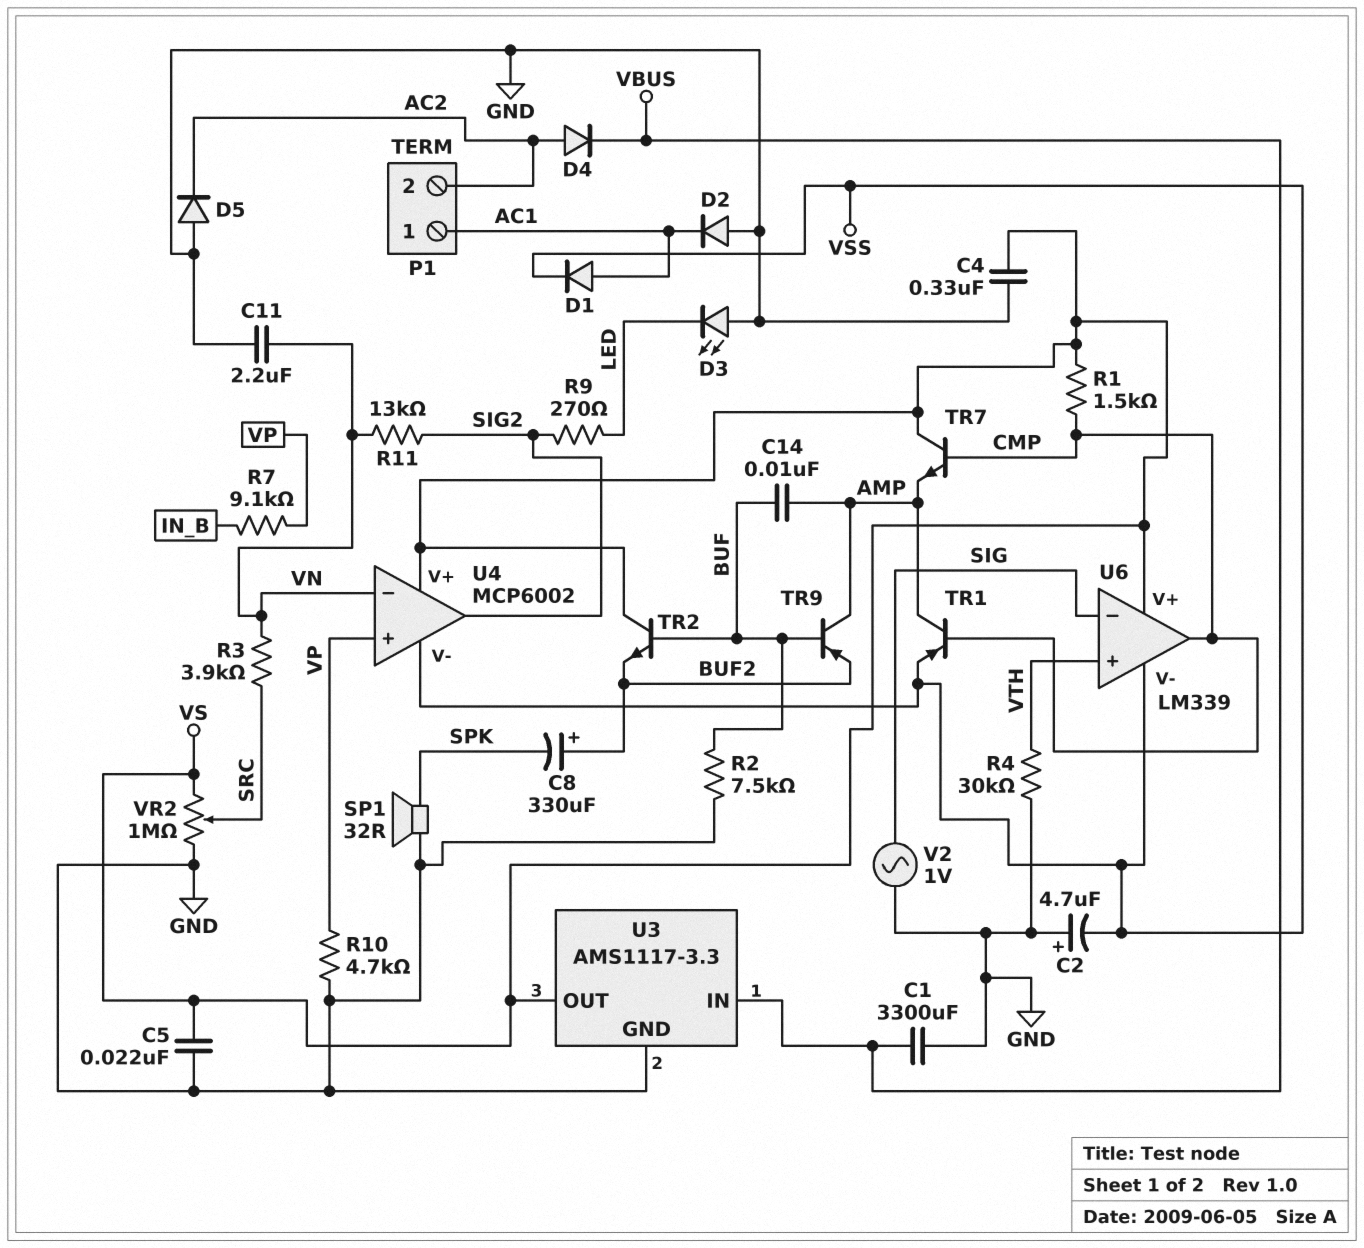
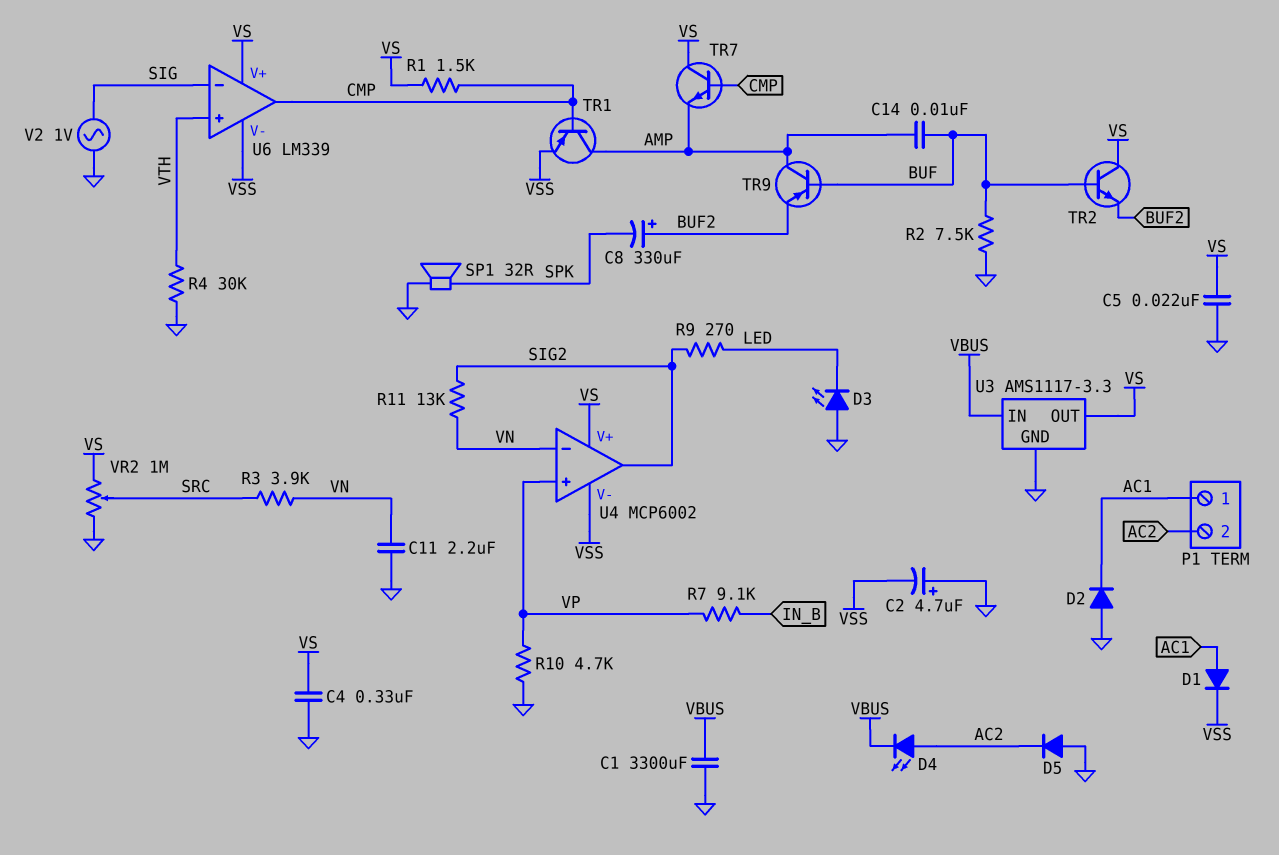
D4: diode (A AC2, K VBUS) -> LED (A AC2, K VBUS)

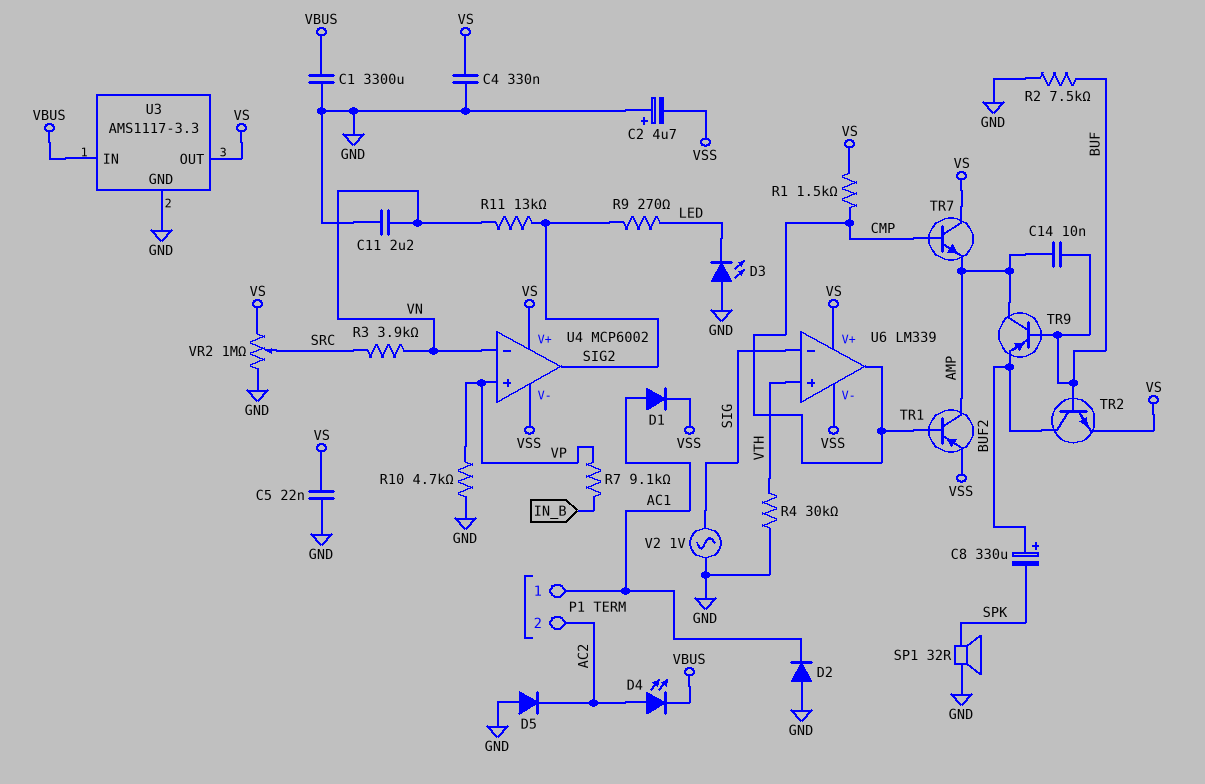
TR2: NPN (B BUF, C VS, E BUF2) -> NPN (B BUF, C BUF2, E VS)

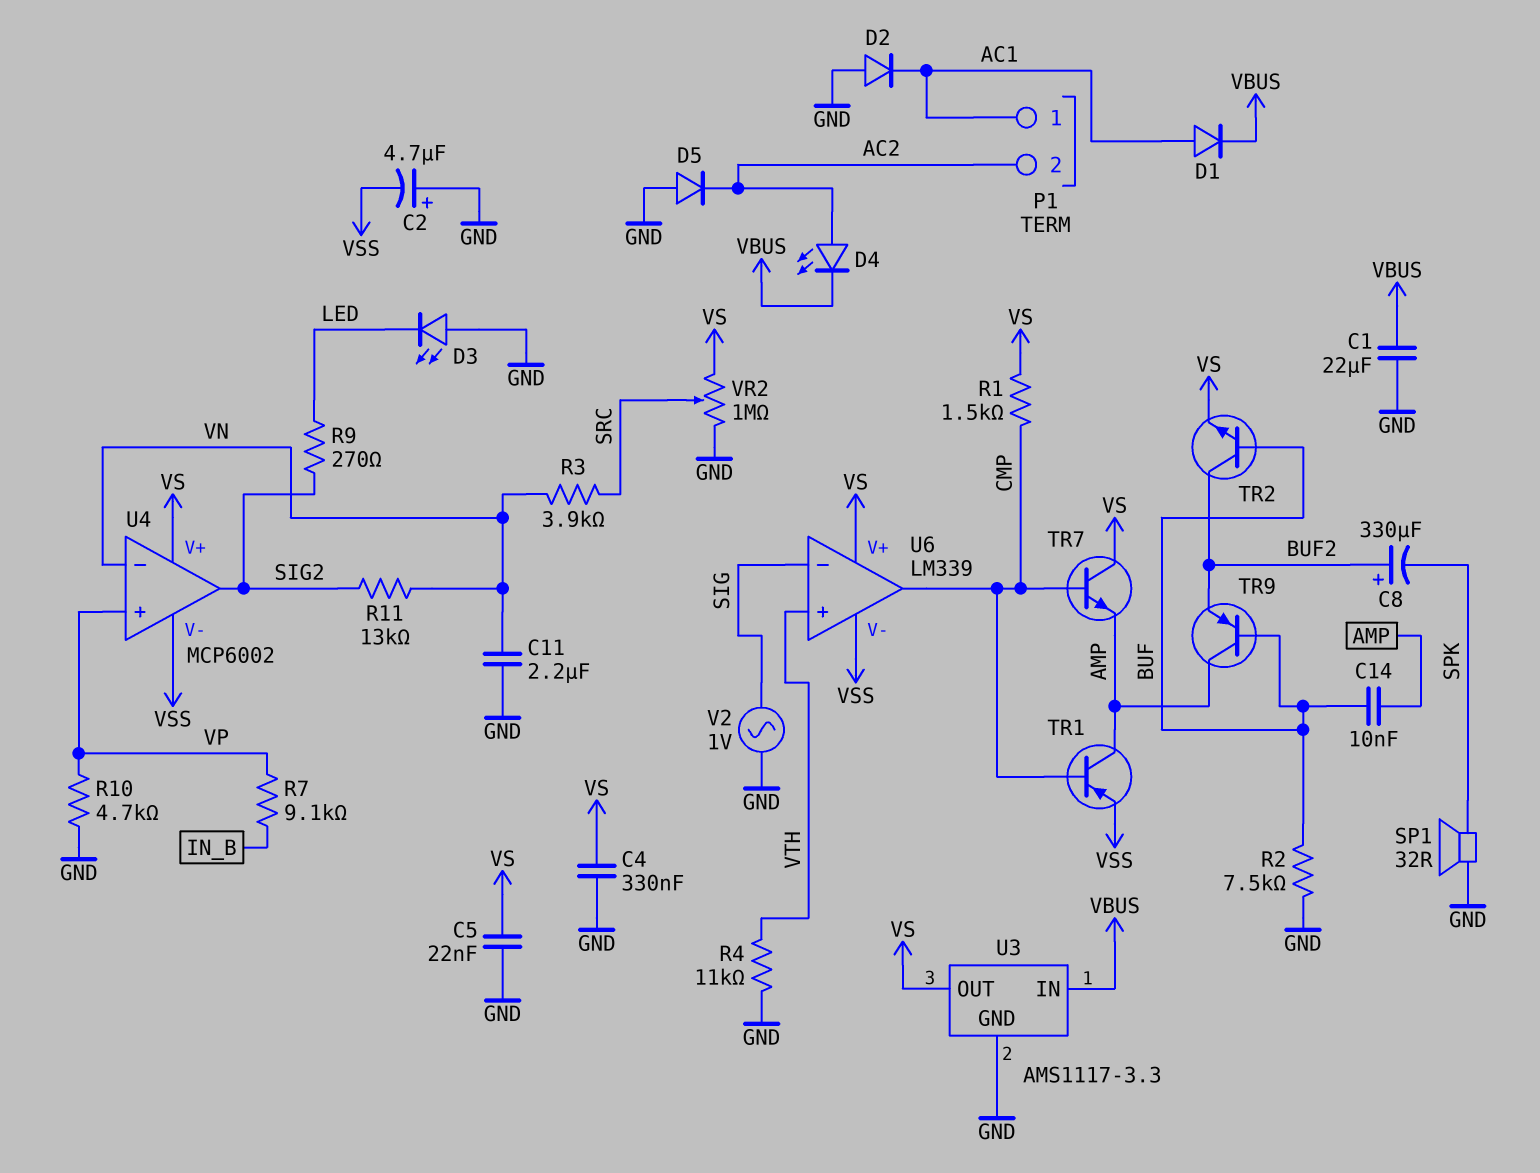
C1: 3300uF (GND, VBUS) -> 22uF (GND, VBUS)
D1: diode (A AC1, K VSS) -> diode (A AC1, K VBUS)
R4: 30k (GND, VTH) -> 11k (GND, VTH)

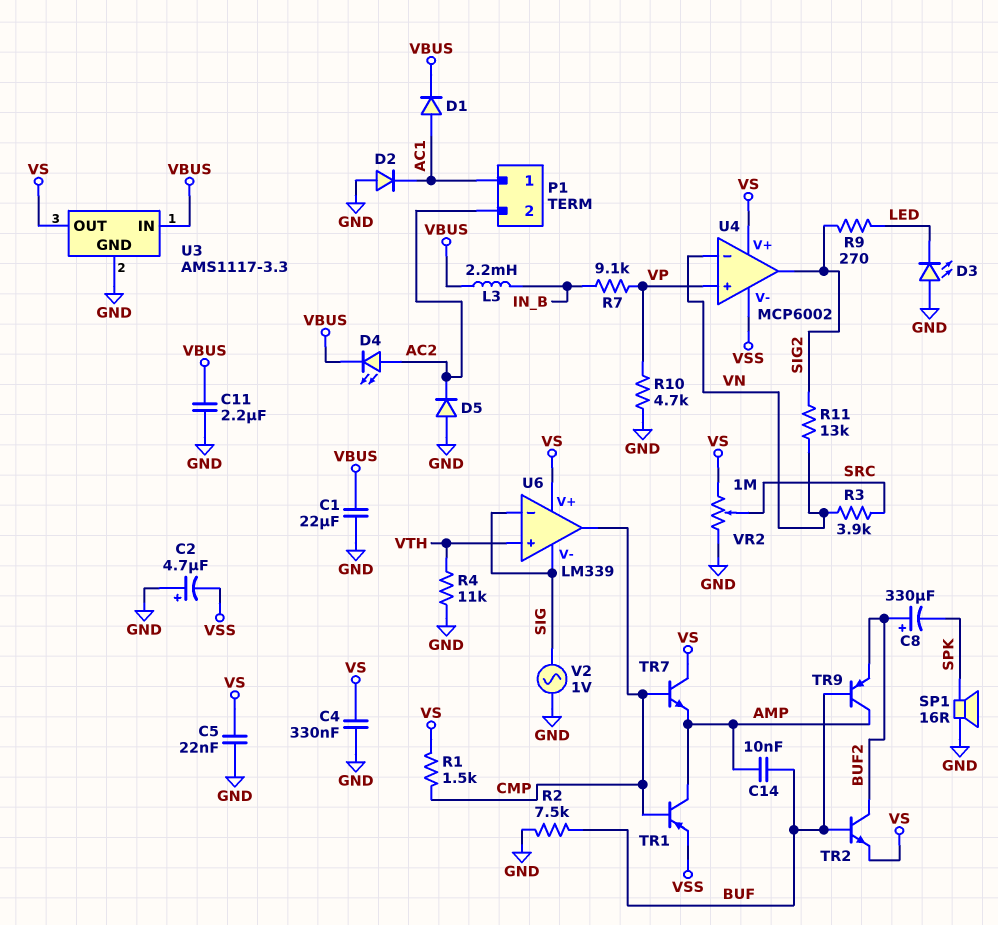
C11: 2.2uF (GND, VN) -> 2.2uF (GND, VBUS)
L3: none -> 2.2mH (IN_B, VBUS)
SP1: speaker 32R (GND, SPK) -> speaker 16R (GND, SPK)
U6 pin V-: VSS -> SIG

